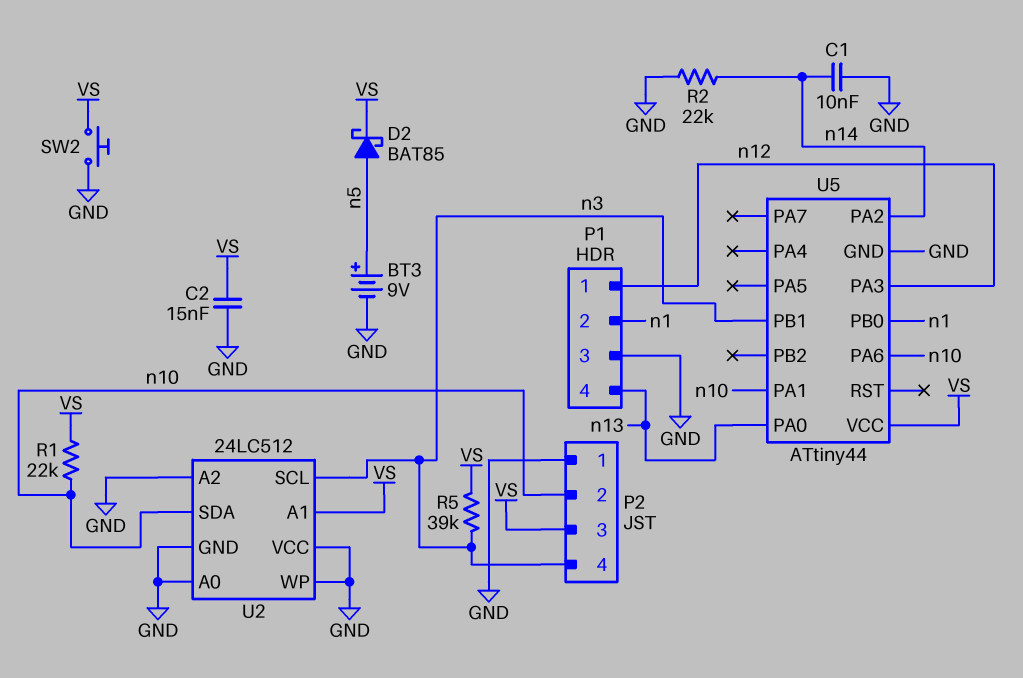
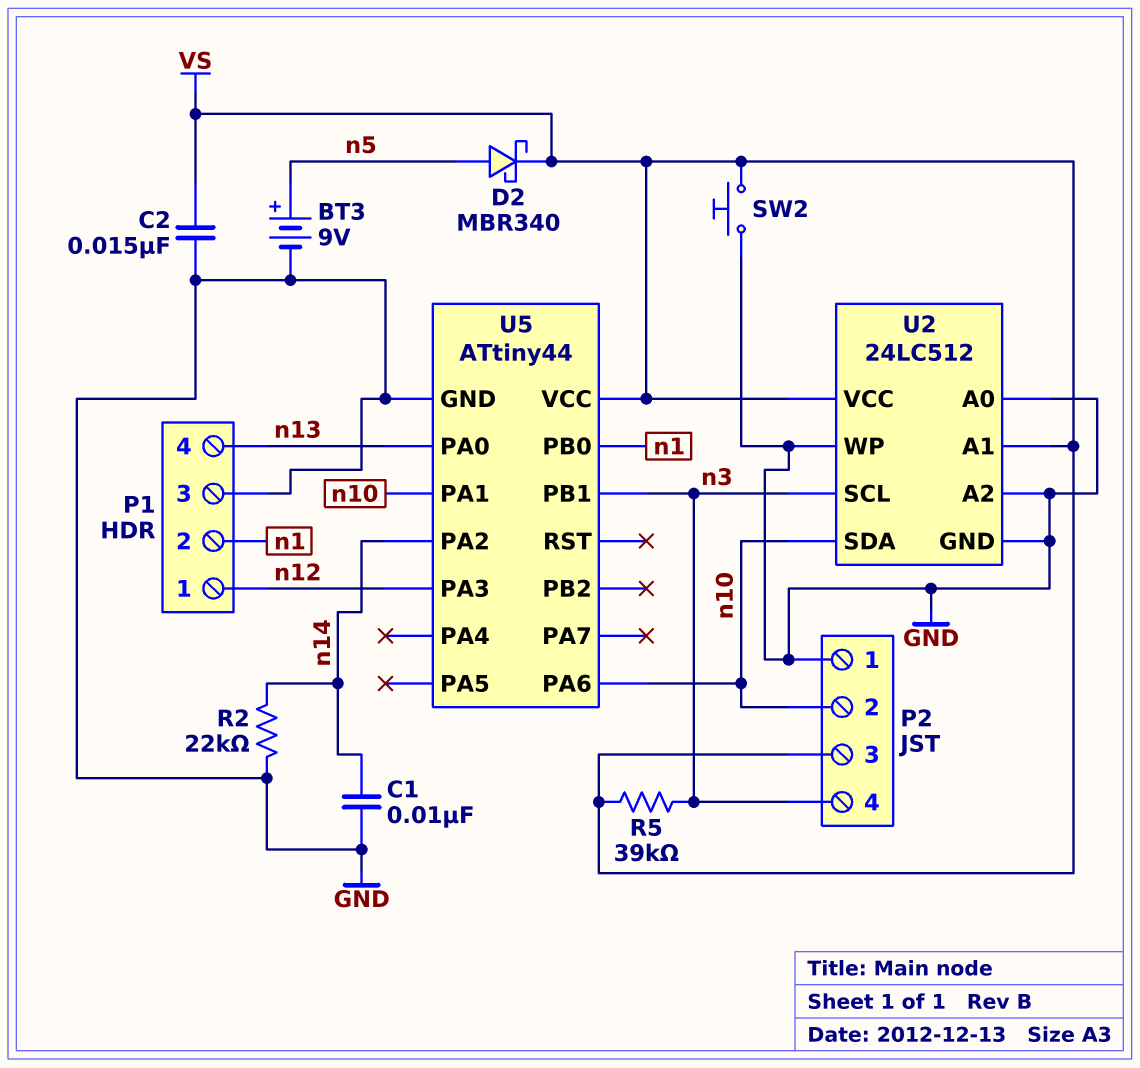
D2: schottky BAT85 (A n5, K VS) -> schottky MBR340 (A n5, K VS)
R1: 22k (VS, n10) -> none
U2 pin VCC: GND -> VS

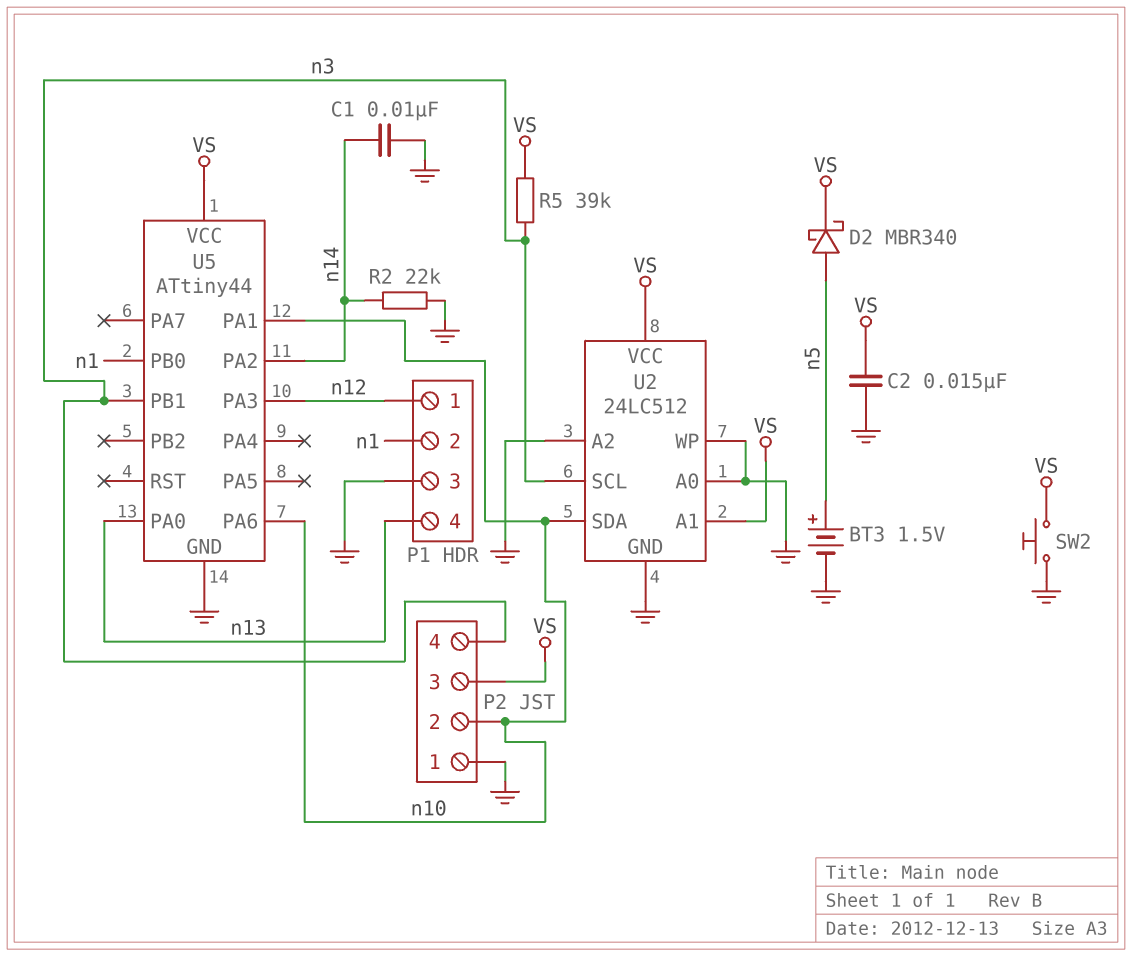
BT3: 9V (plus n5, minus GND) -> 1.5V (plus n5, minus GND)

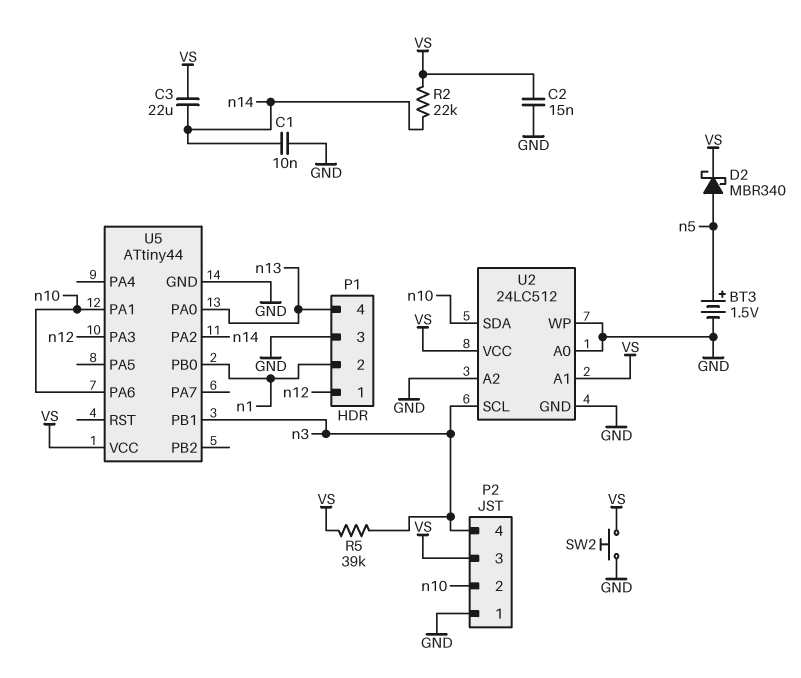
C3: none -> 22uF (VS, n14)
R2: 22k (GND, n14) -> 22k (VS, n14)

